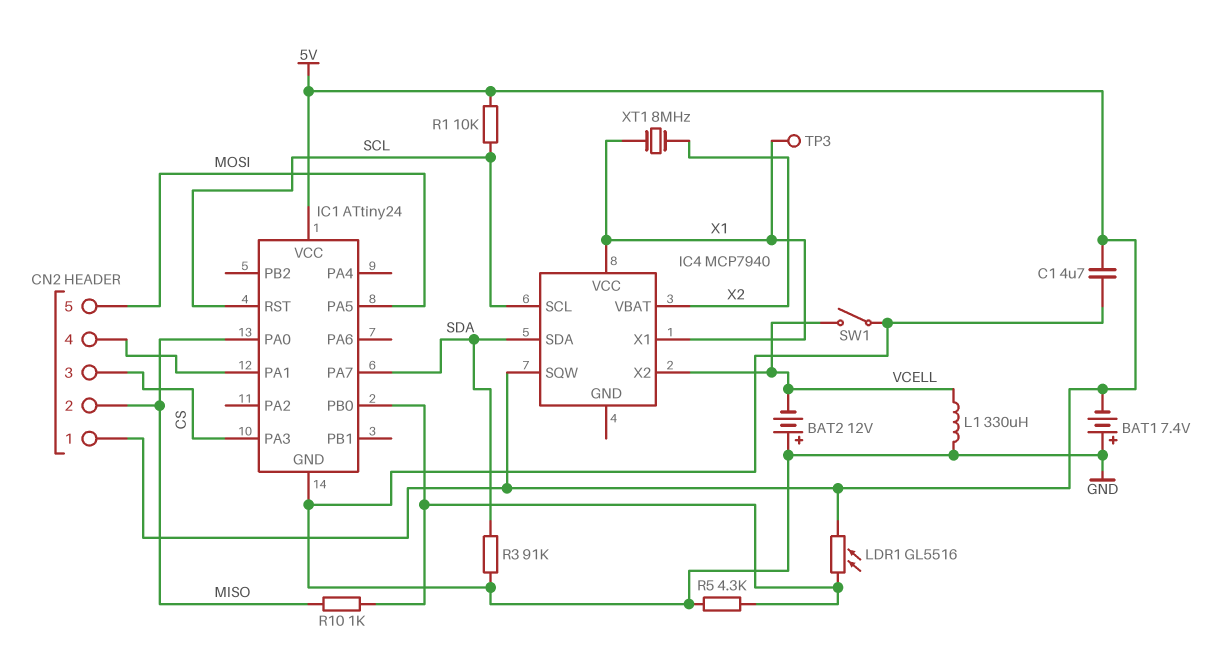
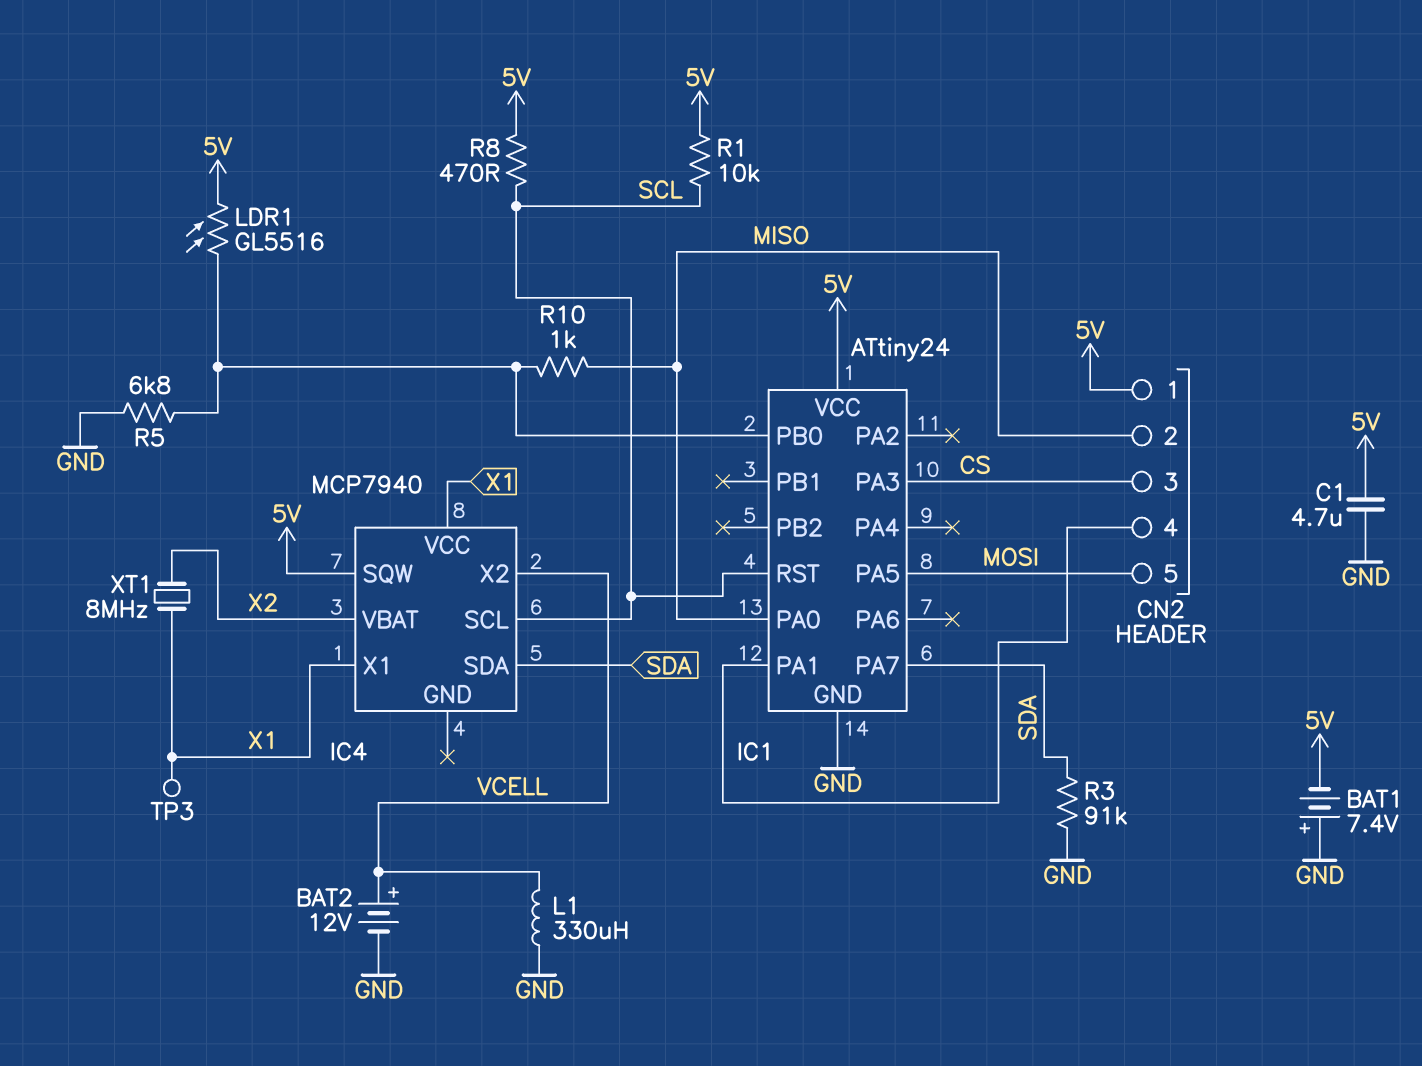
BAT2: 12V (plus GND, minus VCELL) -> 12V (plus VCELL, minus GND)
R5: 4.3k (GND, IC1/PB0) -> 6.8k (GND, IC1/PB0)
R8: none -> 470 (5V, SCL)
SW1: switch (GND, VCELL) -> none

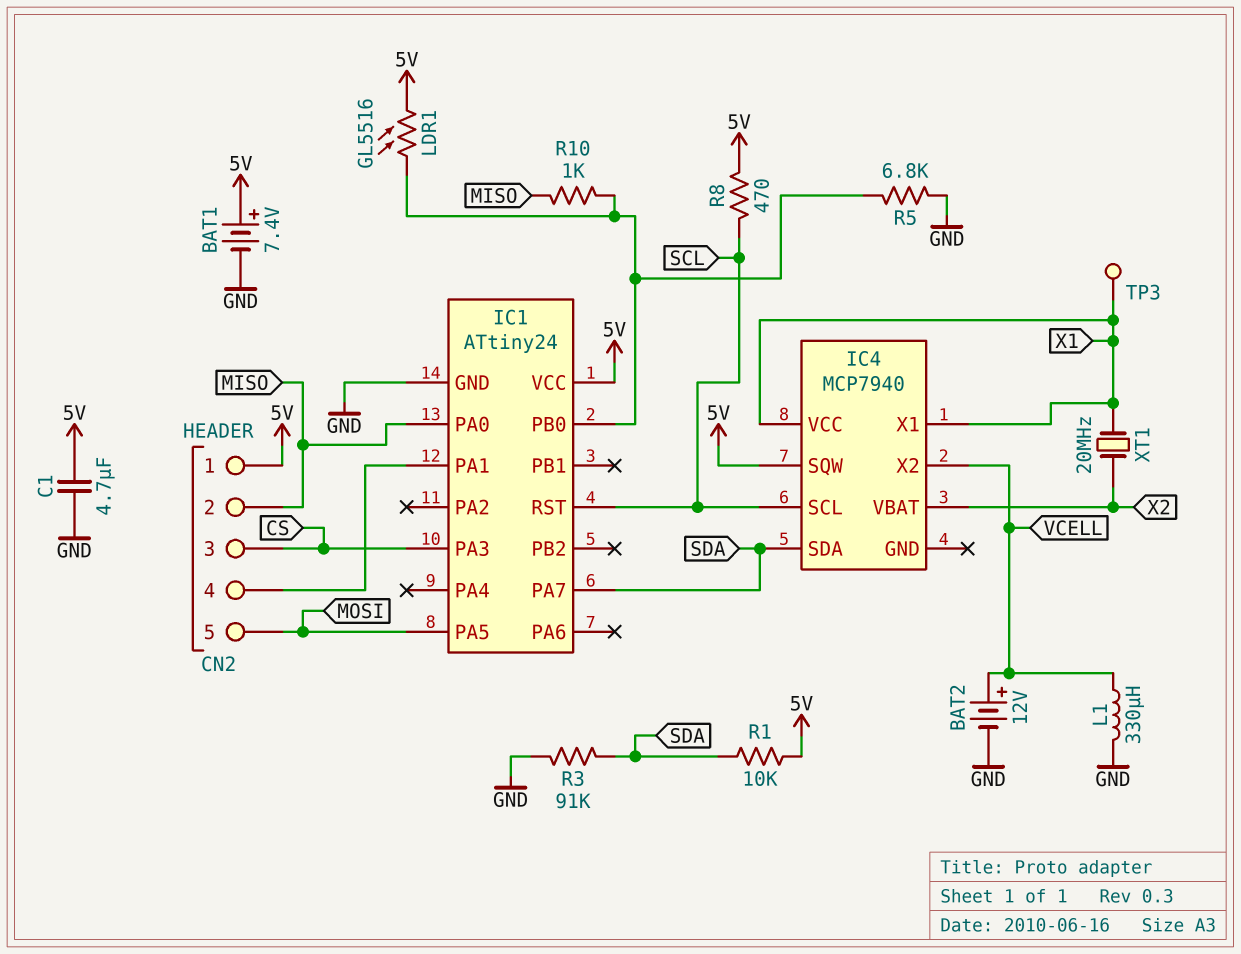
BAT1: 7.4V (plus GND, minus 5V) -> 7.4V (plus 5V, minus GND)
R1: 10k (5V, SCL) -> 10k (5V, SDA)
XT1: 8MHz (X1, X2) -> 20MHz (X1, X2)

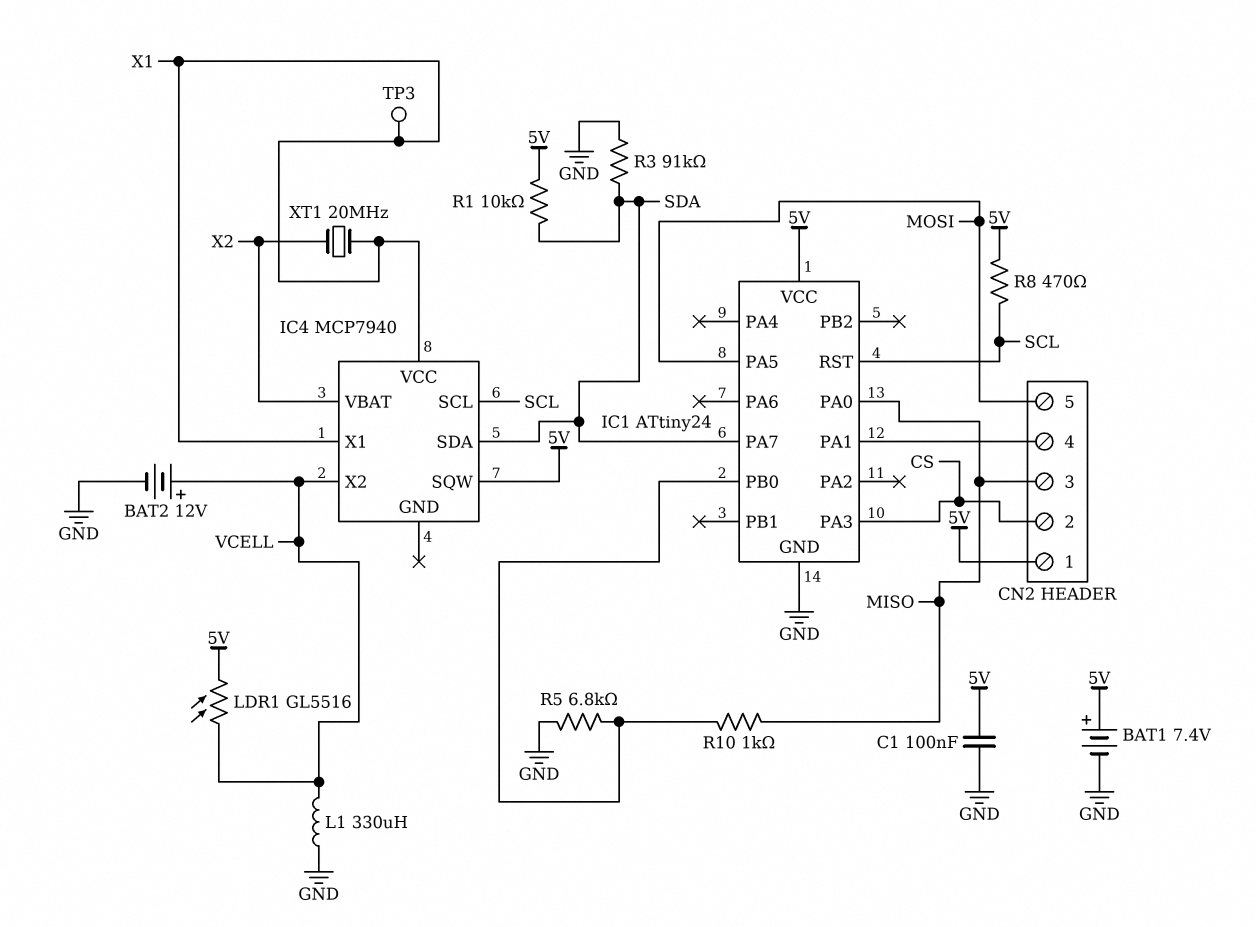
C1: 4.7uF (5V, GND) -> 100nF (5V, GND)
CN2 pin 2: MISO -> CS
CN2 pin 3: CS -> MISO
LDR1: GL5516 (5V, IC1/PB0) -> GL5516 (5V, VCELL)

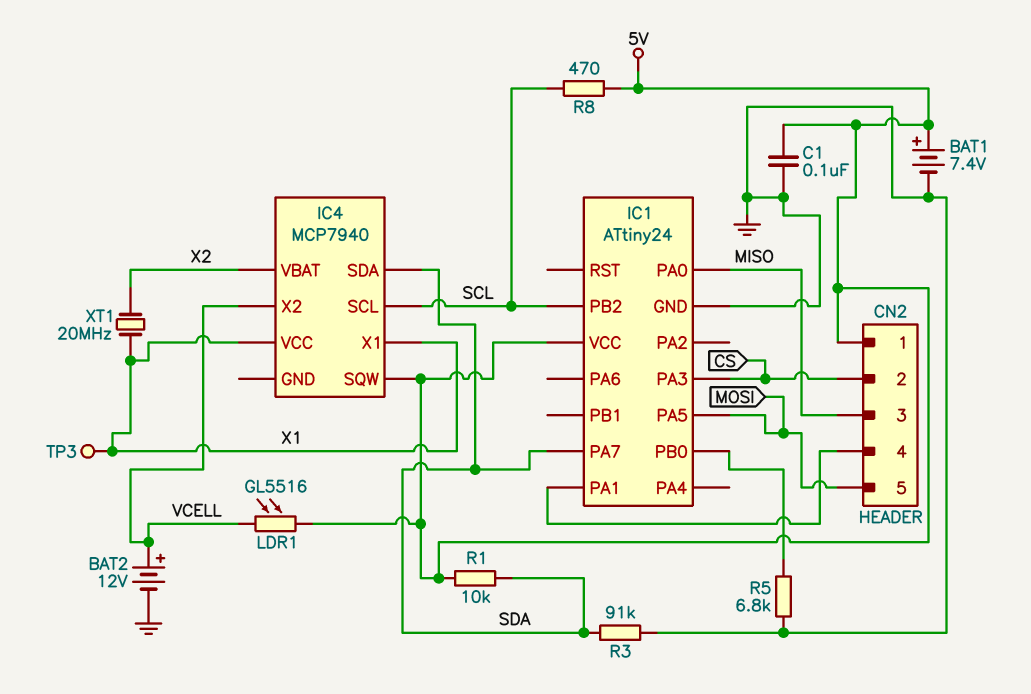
IC1 pin PB2: none -> SCL
IC1 pin RST: SCL -> none
L1: 330uH (GND, VCELL) -> none
R10: 1k (IC1/PB0, MISO) -> none

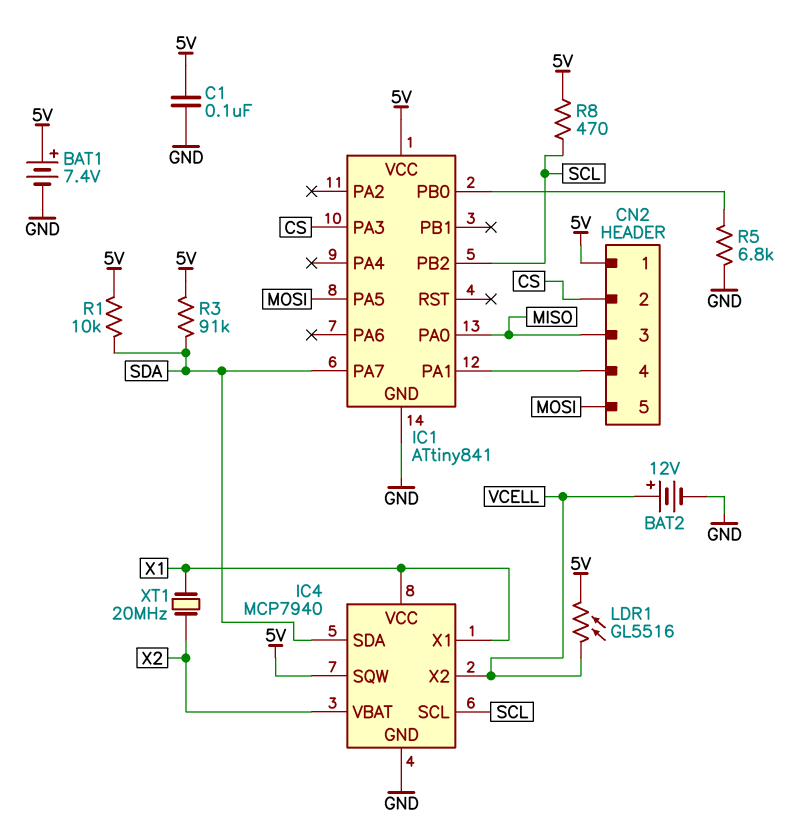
IC1: ATtiny24 -> ATtiny841
IC4 pin GND: none -> GND
R3: 91k (GND, SDA) -> 91k (5V, SDA)
TP3: test point (X1) -> none

